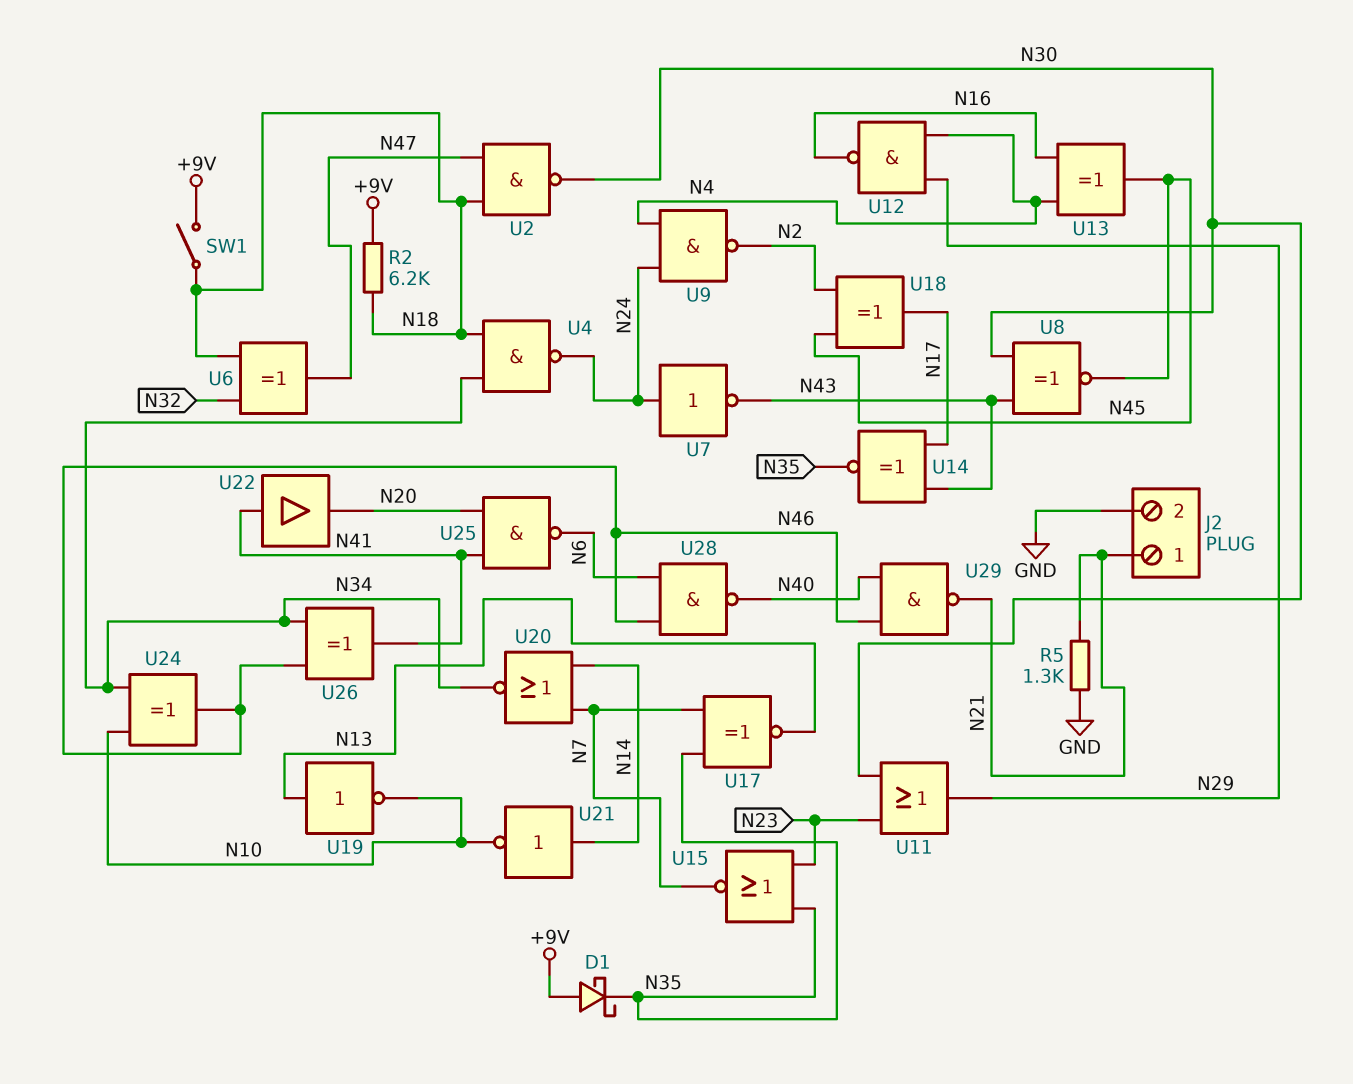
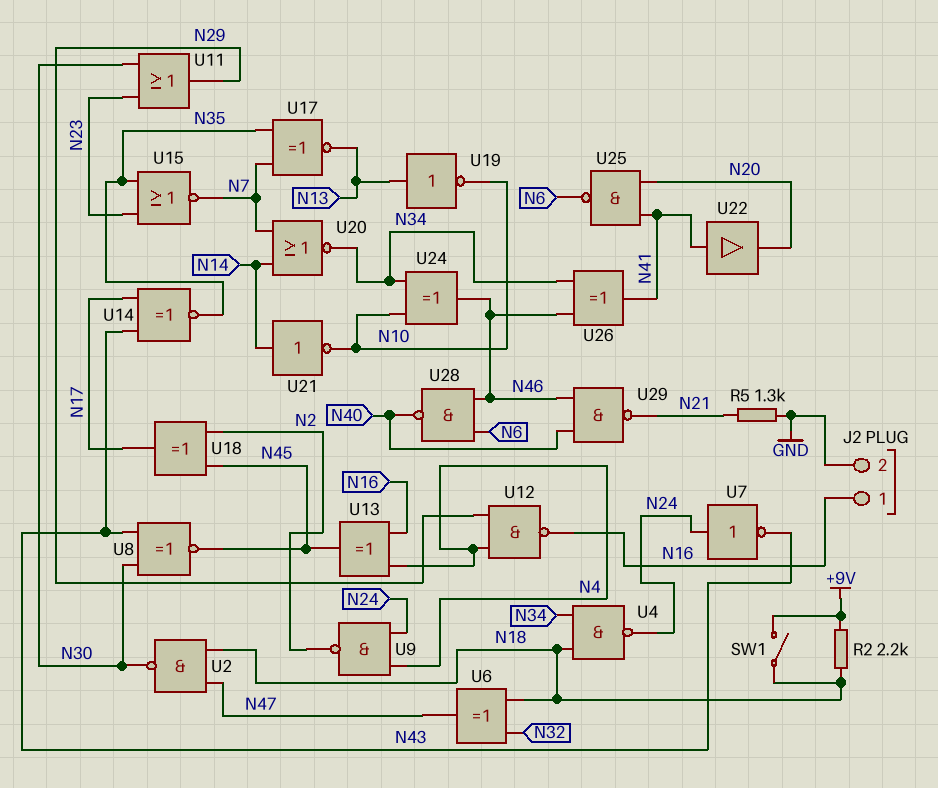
D1: schottky (A +9V, K N35) -> none
J2 pin 1: N21 -> N16
R2: 6.2k (+9V, N18) -> 2.2k (+9V, N18)

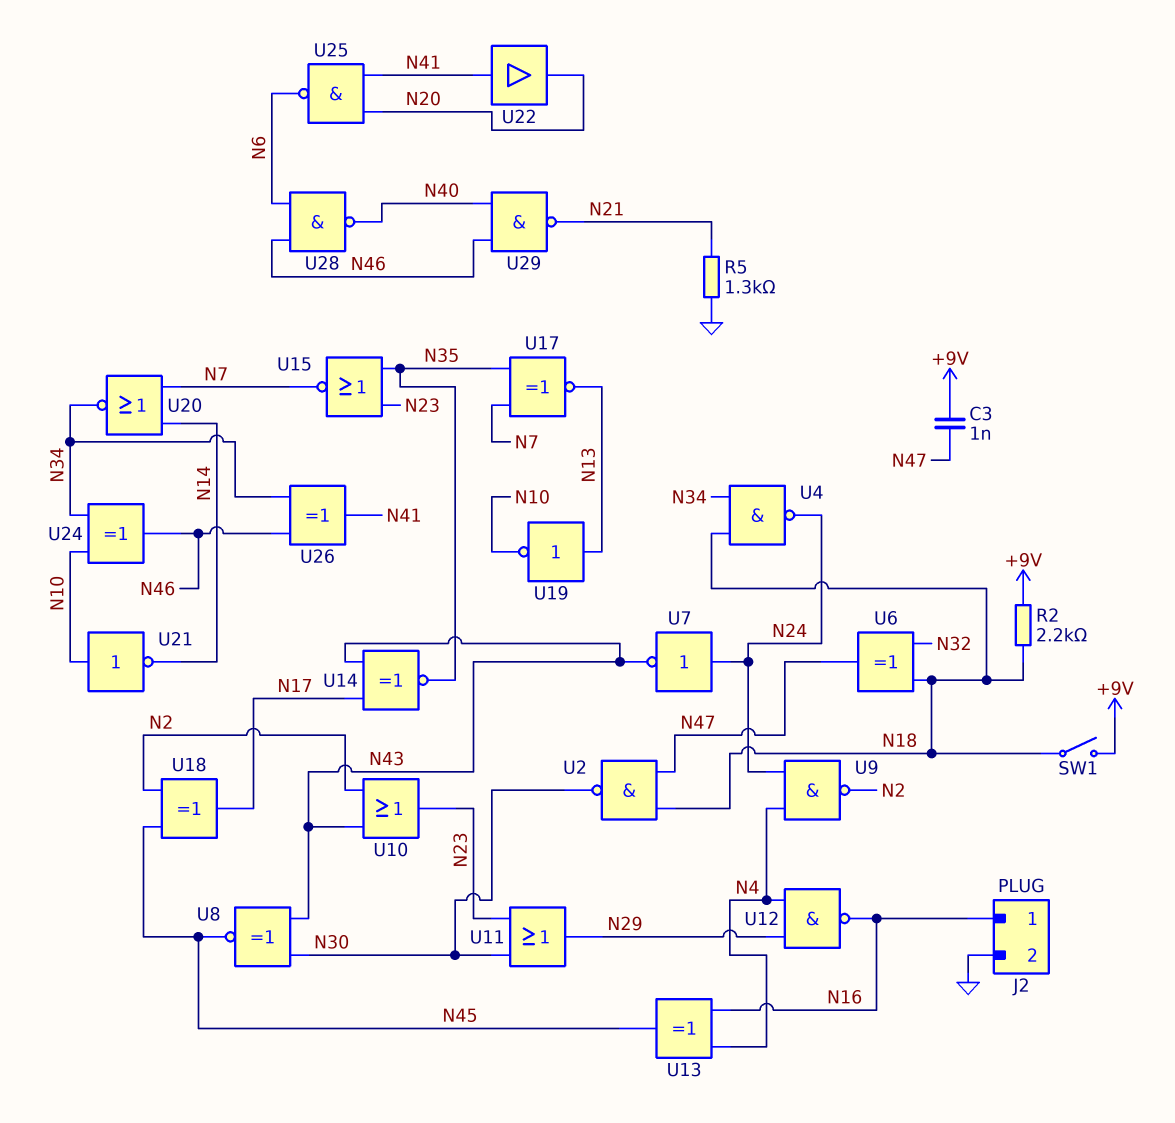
C3: none -> 1nF (+9V, N47)
U10: none -> OR (in N2, in N43, out N23)
U21: NOT (in N14, out N10) -> NOT (in N10, out N14)

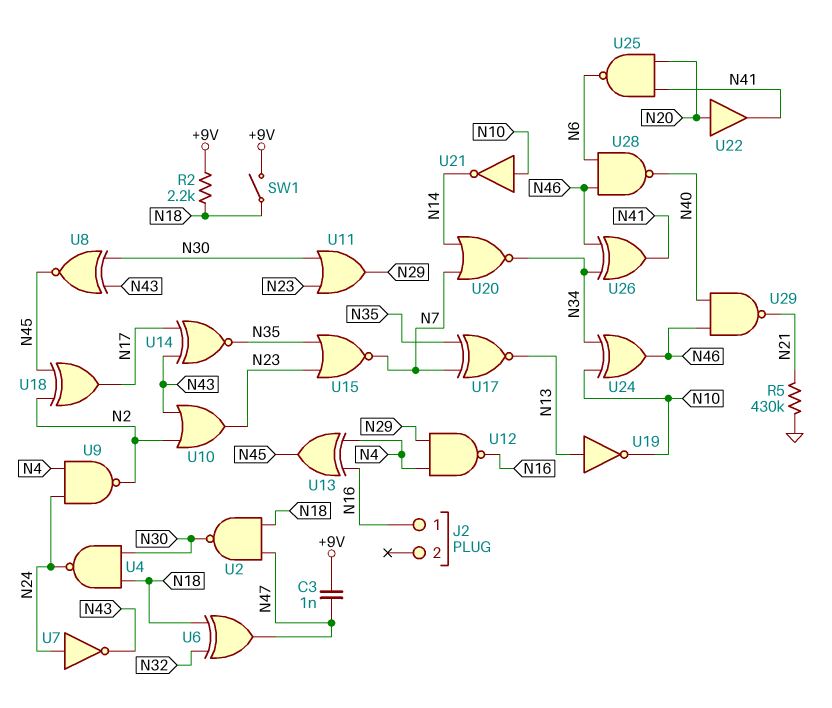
J2 pin 2: GND -> none
R5: 1.3k (GND, N21) -> 430k (GND, N21)
U4: NAND (in N18, in N34, out N24) -> NAND (in N18, in N30, out N24)
U22: buffer (in N41, out N20) -> buffer (in N20, out N41)

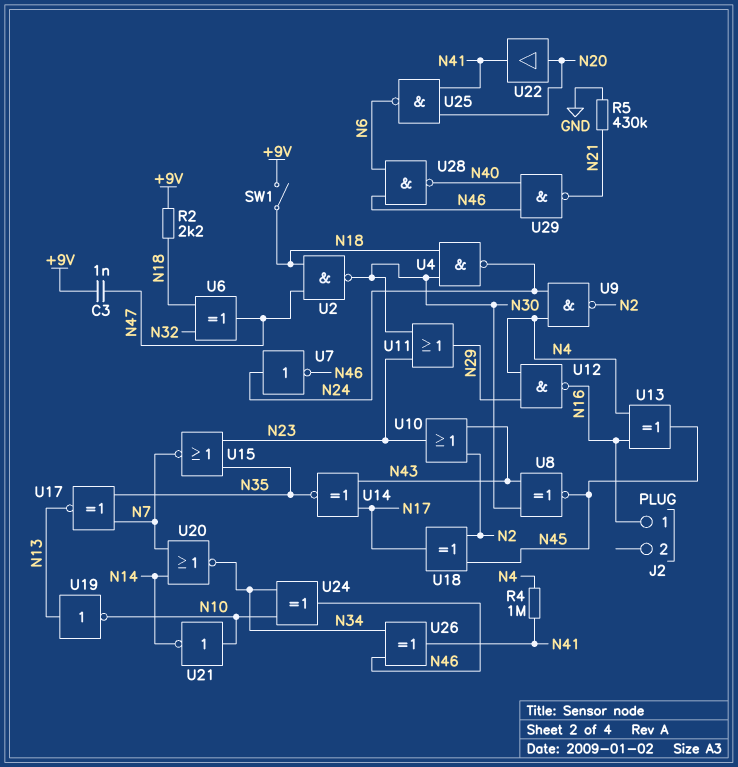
R4: none -> 1M (N4, N41)
U7: NOT (in N24, out N43) -> NOT (in N24, out N46)

